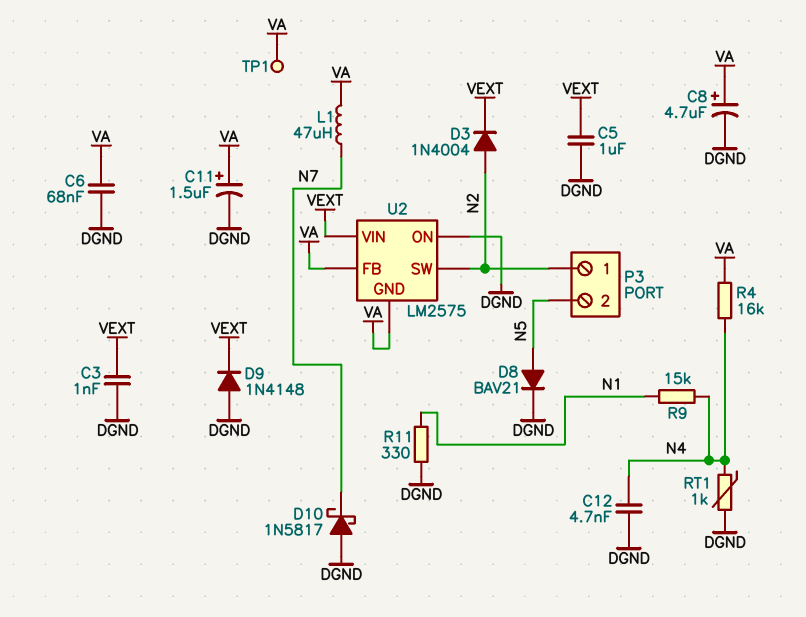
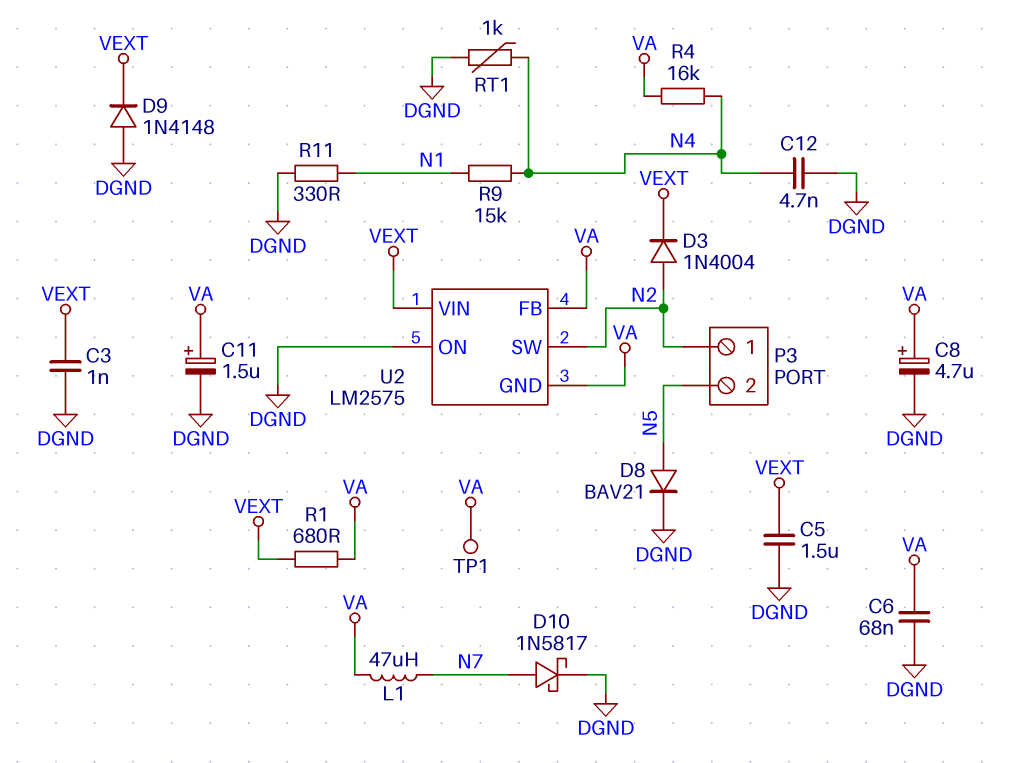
C5: 1uF (DGND, VEXT) -> 1.5uF (DGND, VEXT)
D10: schottky 1N5817 (A DGND, K N7) -> schottky 1N5817 (A N7, K DGND)
R1: none -> 680 (VA, VEXT)

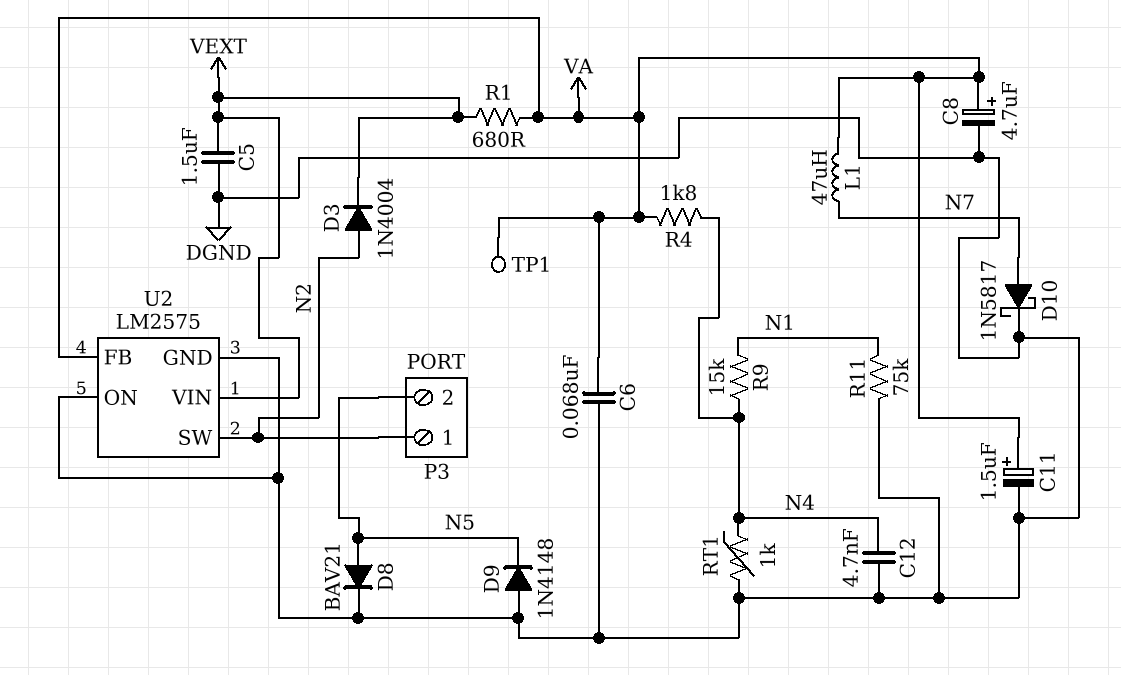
C3: 1nF (DGND, VEXT) -> none
D9: diode 1N4148 (A DGND, K VEXT) -> diode 1N4148 (A DGND, K N5)
R4: 16k (N4, VA) -> 1.8k (N4, VA)
R11: 330 (DGND, N1) -> 75k (DGND, N1)
U2 pin GND: VA -> DGND

